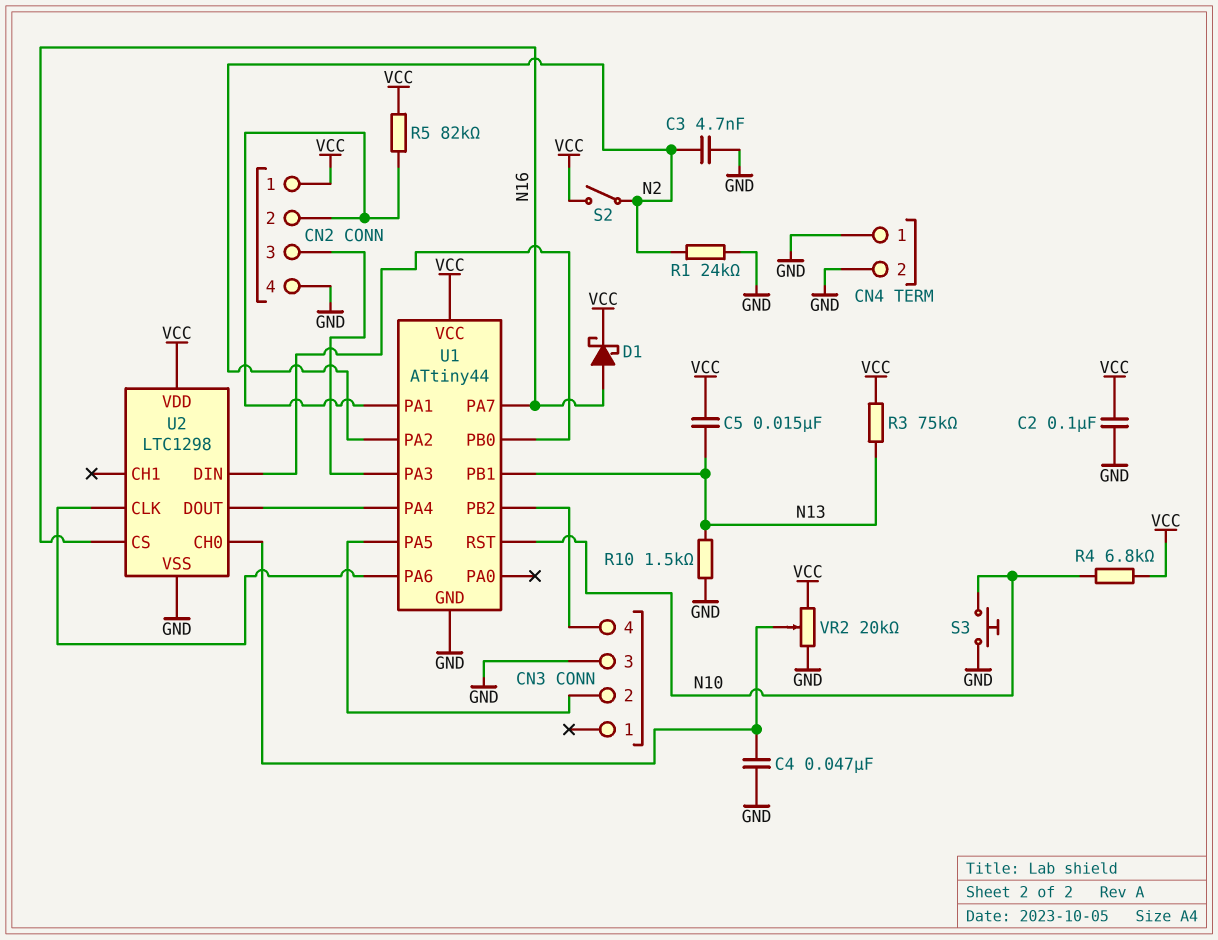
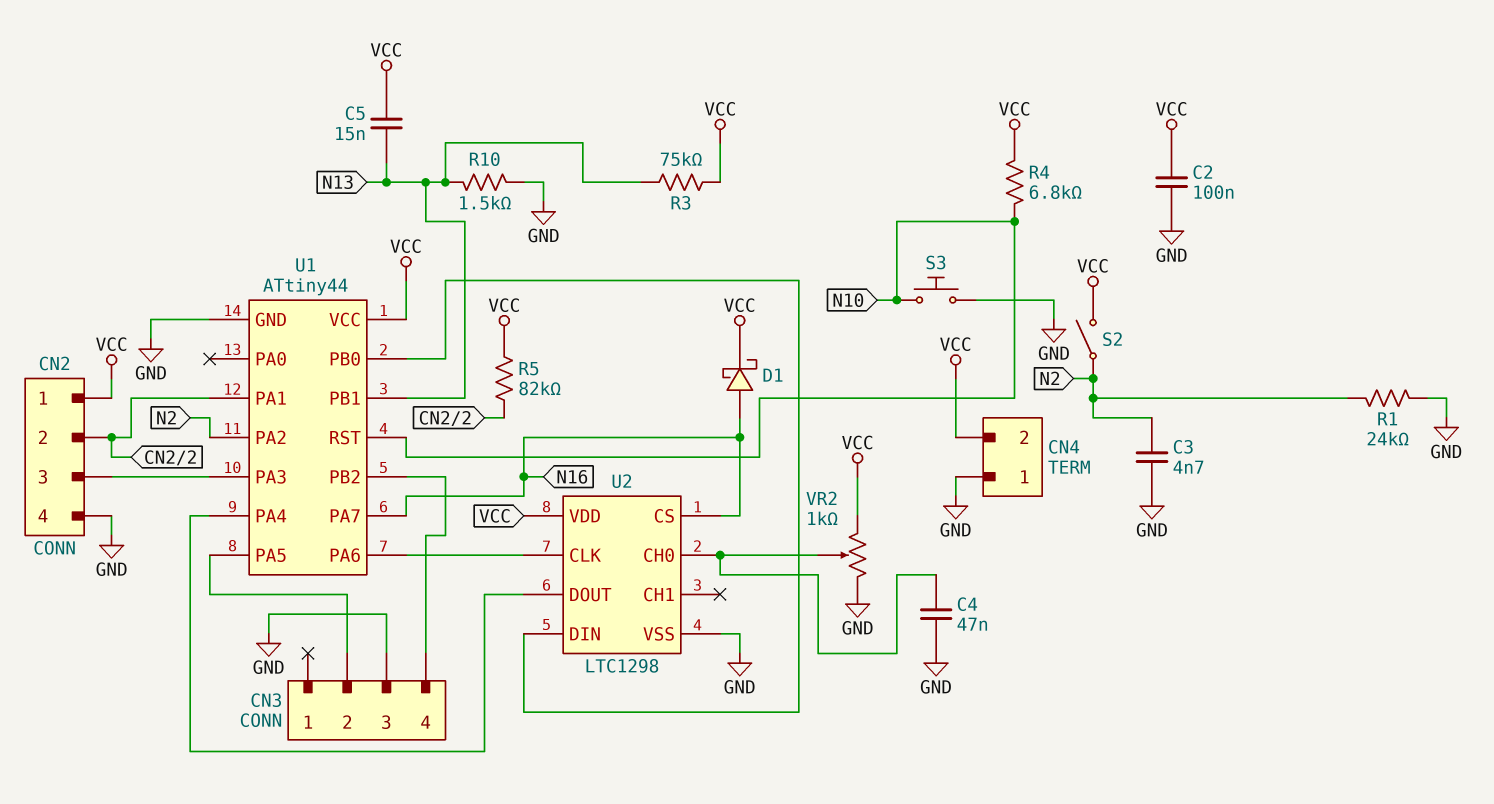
CN4 pin 2: GND -> VCC
VR2: 20k (GND, VCC, wiper U2/CH0) -> 1k (GND, VCC, wiper U2/CH0)

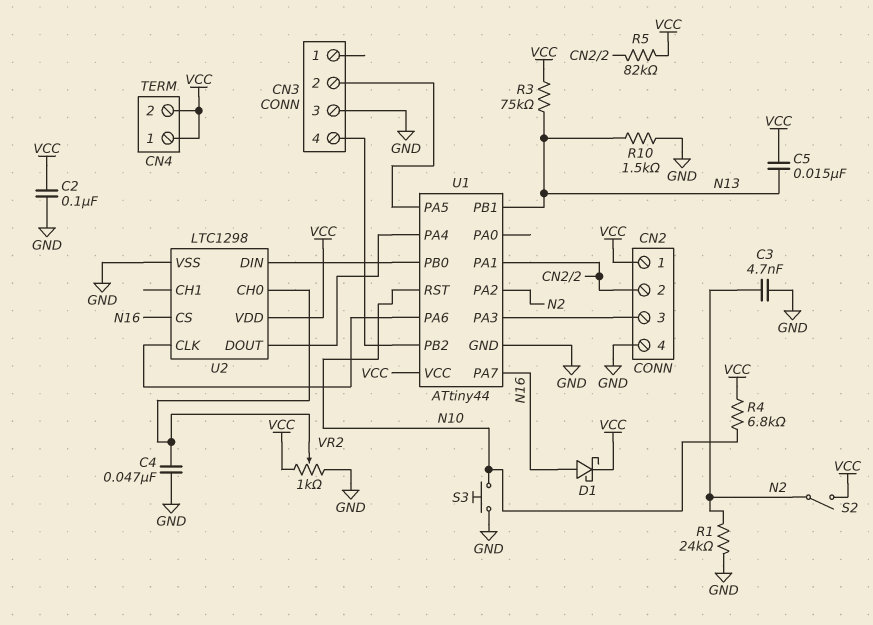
CN4 pin 1: GND -> VCC

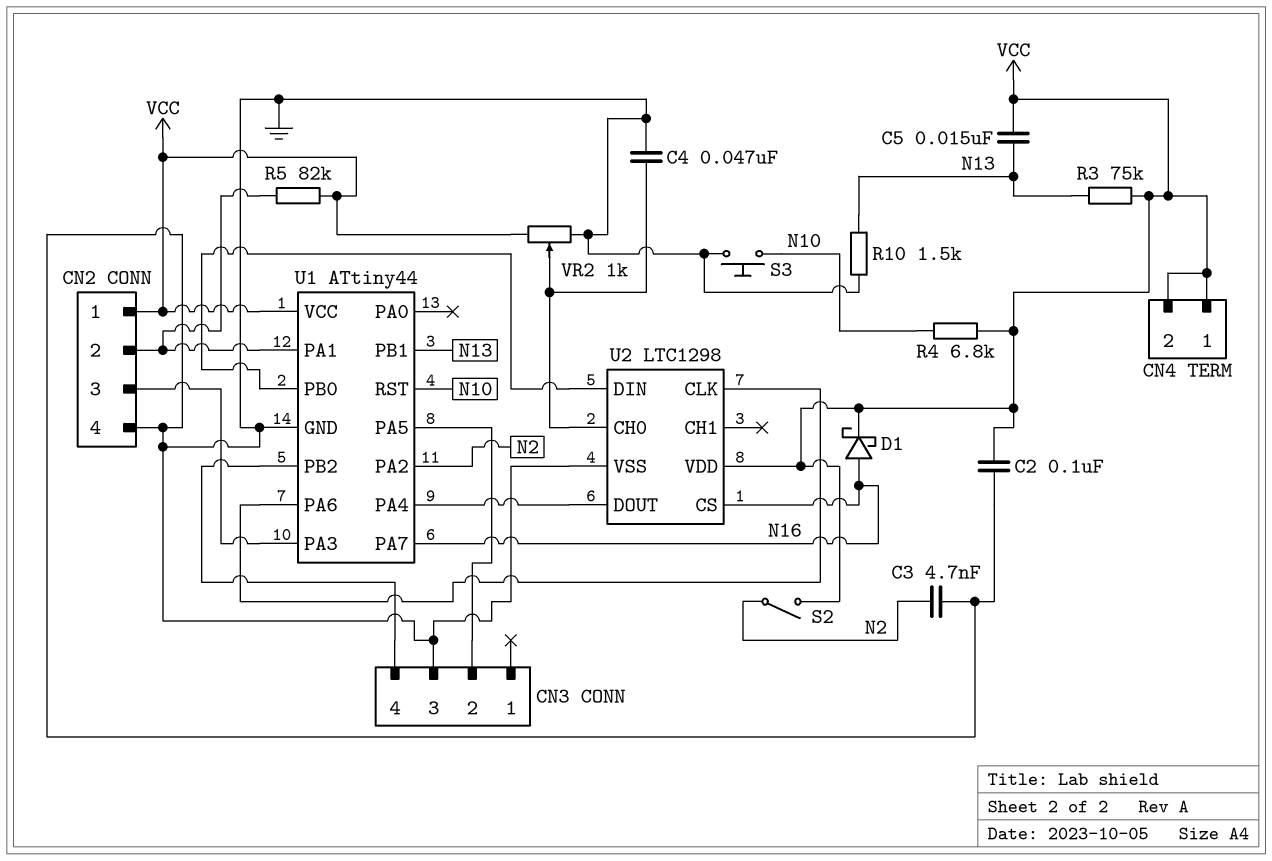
R1: 24k (GND, N2) -> none

